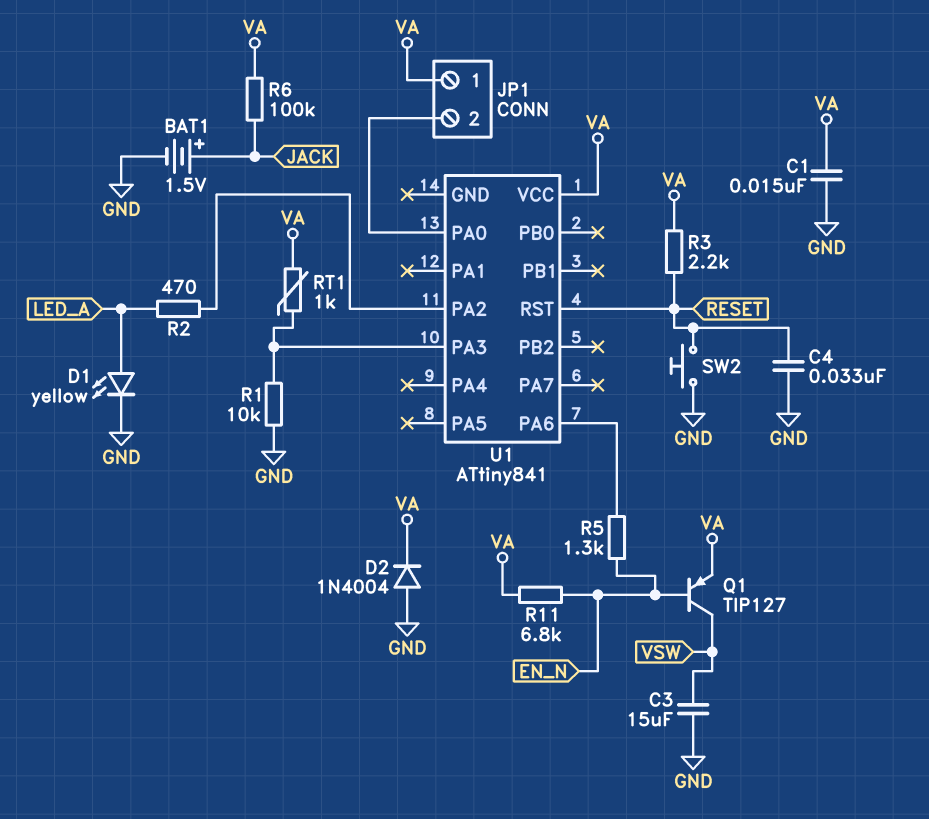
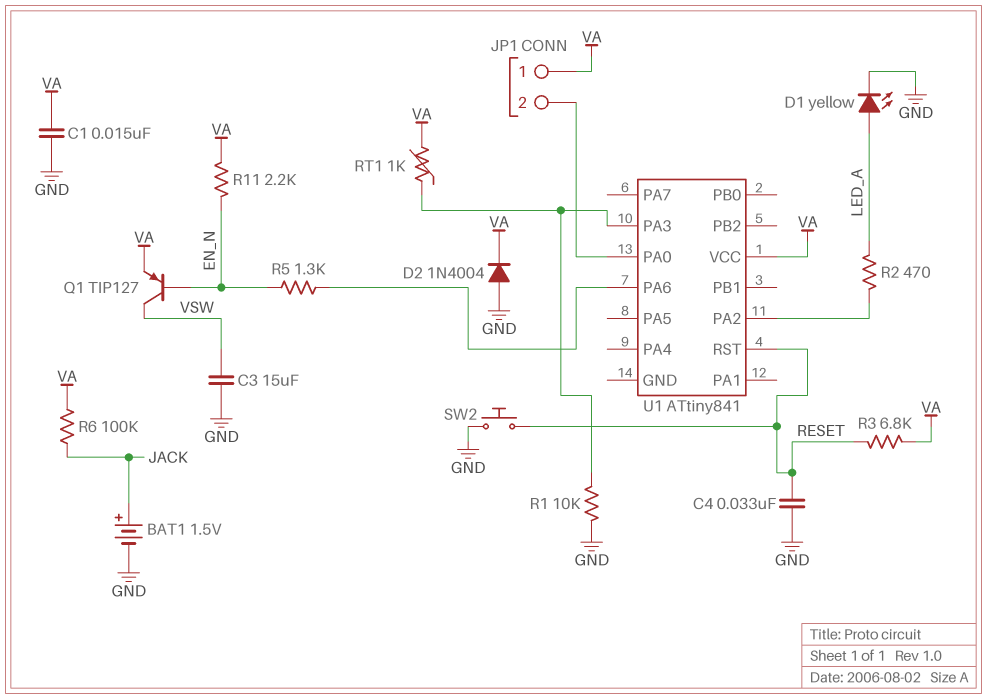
R3: 2.2k (RESET, VA) -> 6.8k (RESET, VA)
R11: 6.8k (EN_N, VA) -> 2.2k (EN_N, VA)

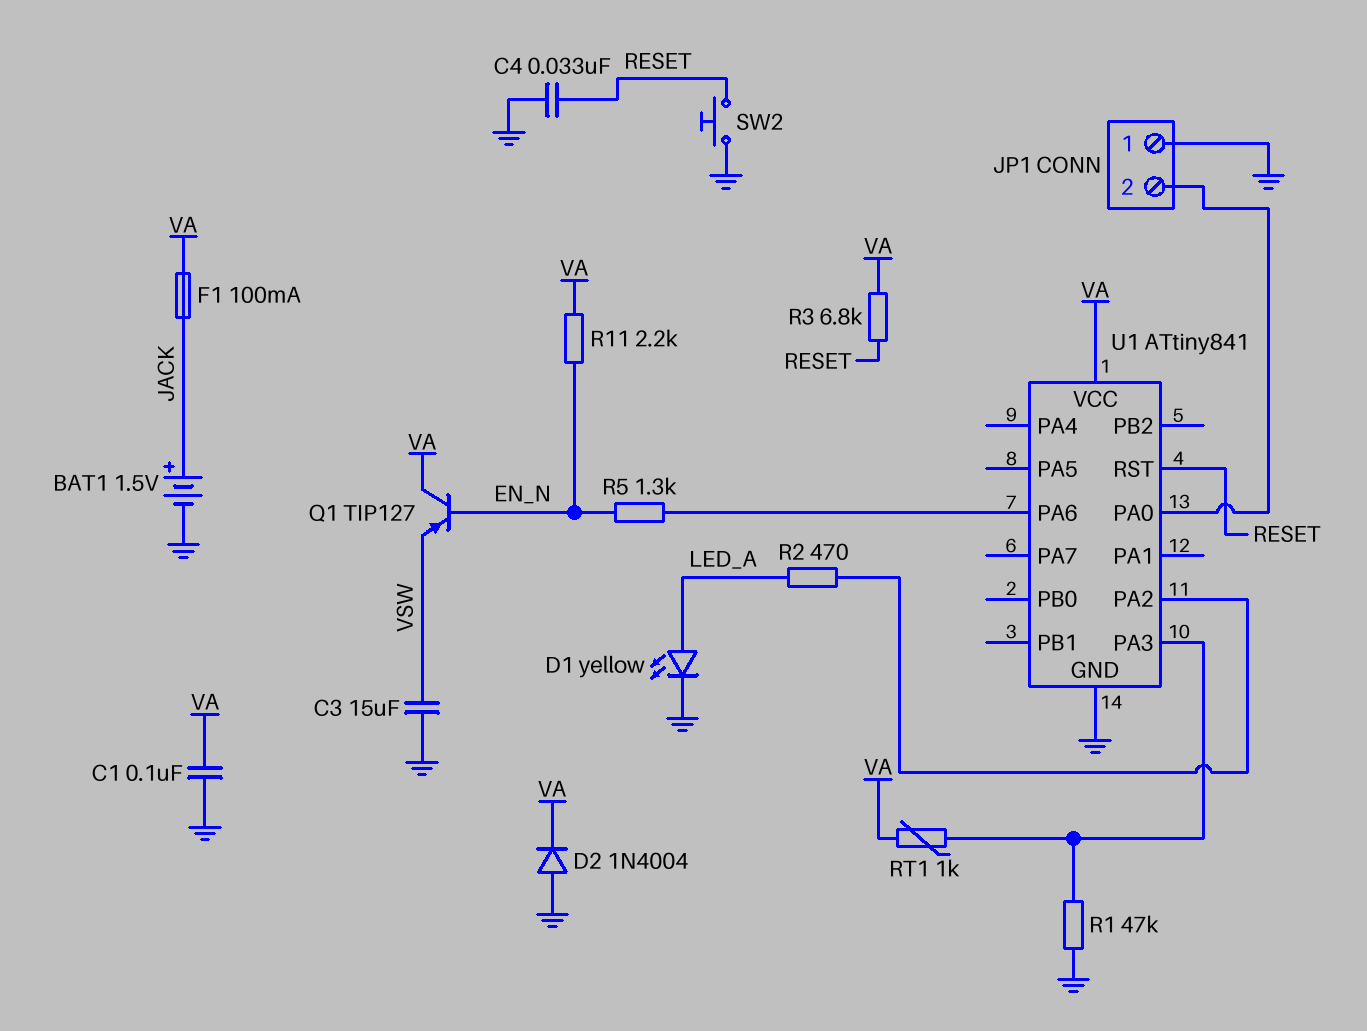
C1: 15nF (GND, VA) -> 100nF (GND, VA)
F1: none -> 100mA (JACK, VA)
JP1 pin 1: VA -> GND
Q1: PNP TIP127 (B EN_N, C VSW, E VA) -> PNP TIP127 (B EN_N, C VA, E VSW)
R1: 10k (GND, U1/PA3) -> 47k (GND, U1/PA3)
R6: 100k (JACK, VA) -> none
U1 pin GND: none -> GND

